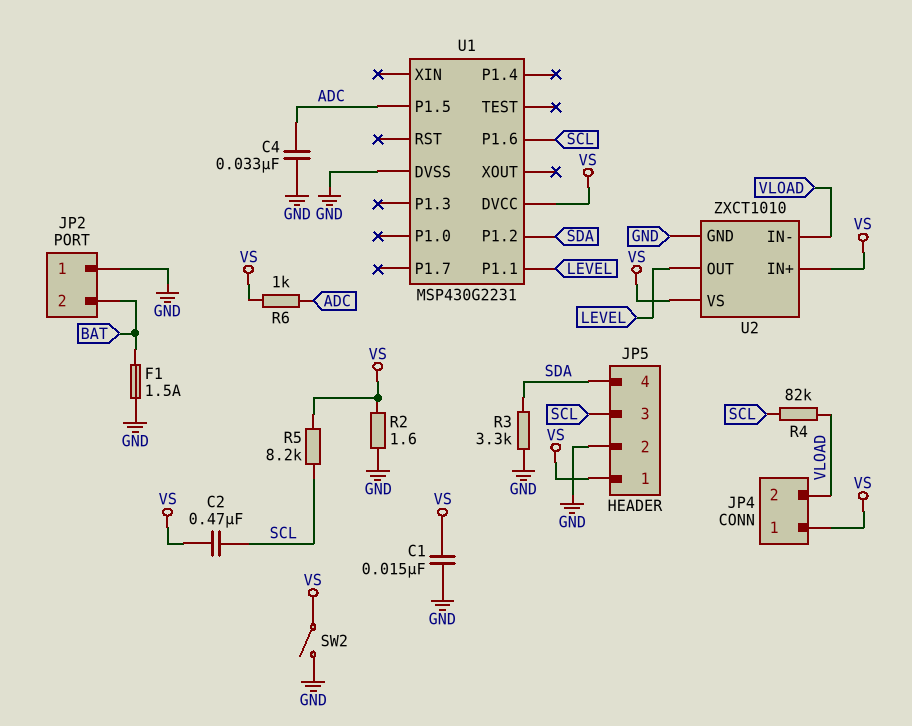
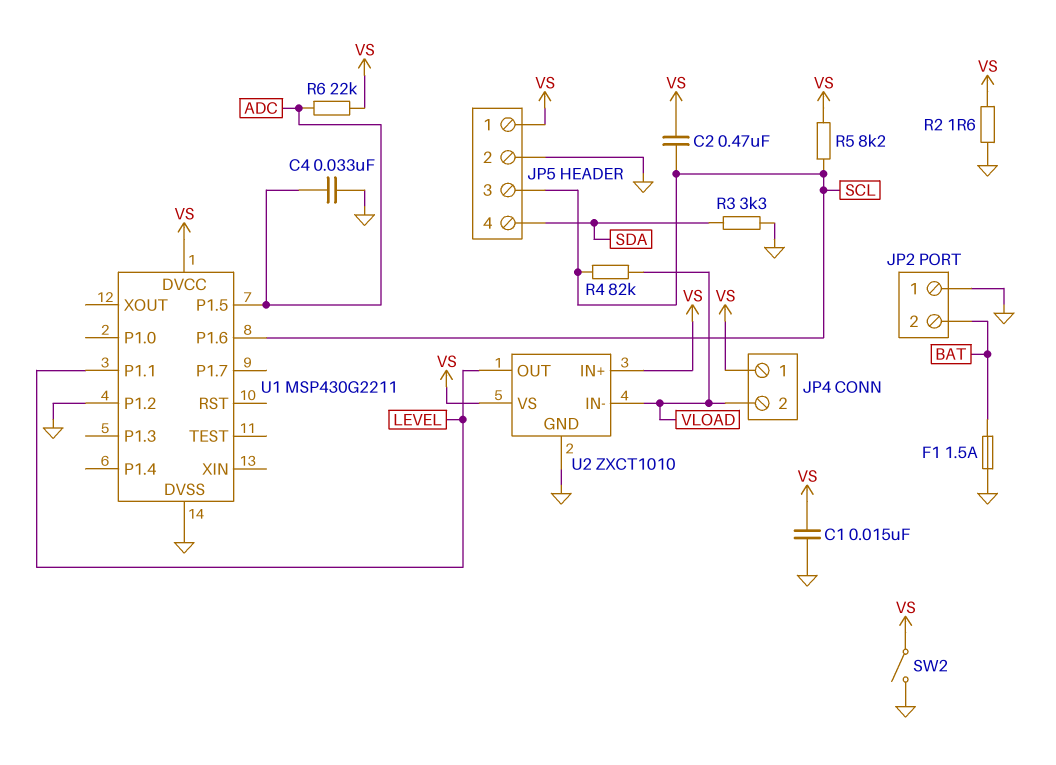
R6: 1k (ADC, VS) -> 22k (ADC, VS)
U1: MSP430G2231 -> MSP430G2211
U1 pin P1.2: SDA -> GND

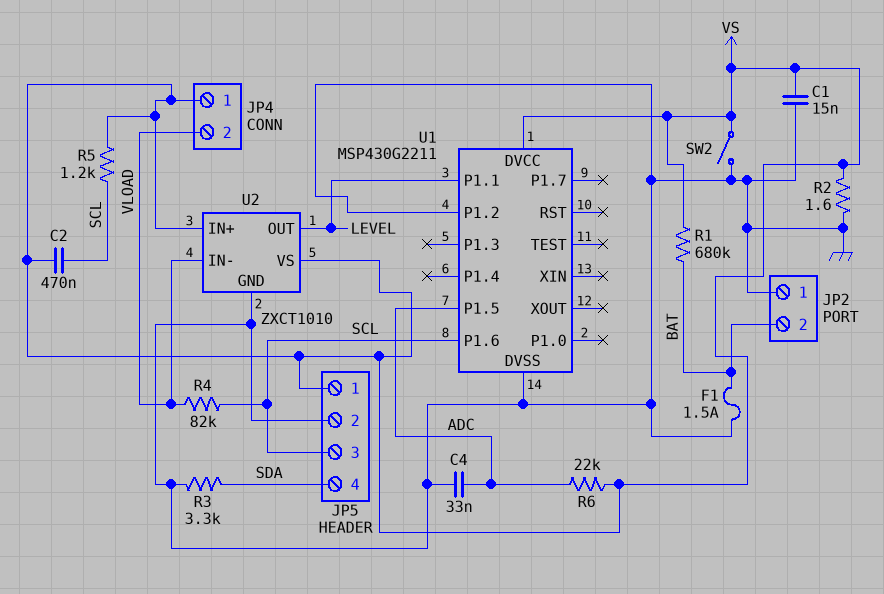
R1: none -> 680k (BAT, VS)
R5: 8.2k (SCL, VS) -> 1.2k (SCL, VS)

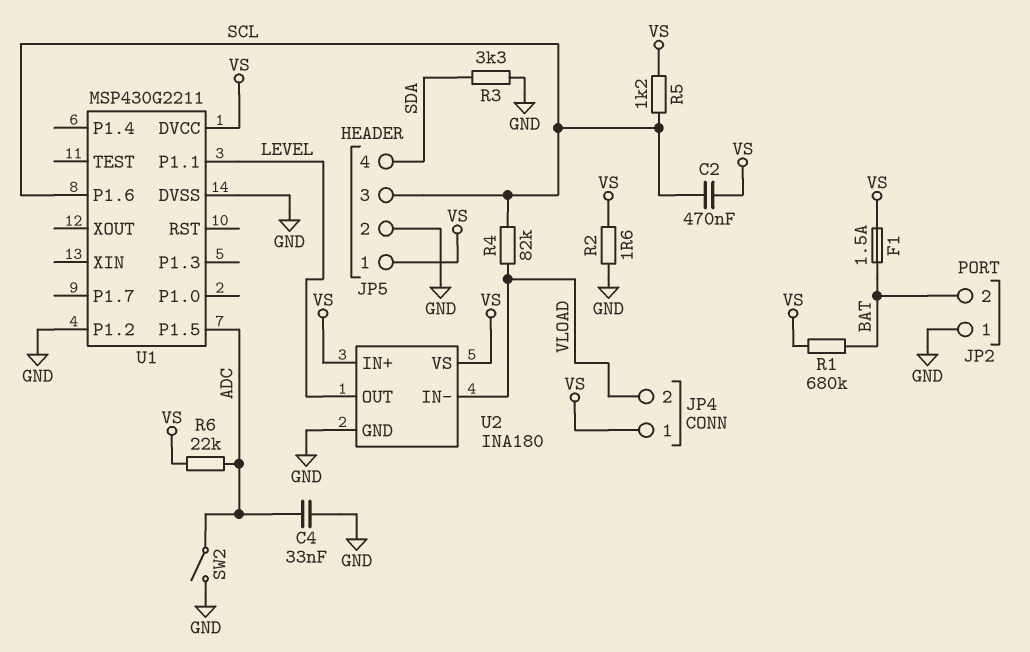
C1: 15nF (GND, VS) -> none
F1: 1.5A (BAT, GND) -> 1.5A (BAT, VS)
SW2: switch (GND, VS) -> switch (ADC, GND)
U2: ZXCT1010 -> INA180

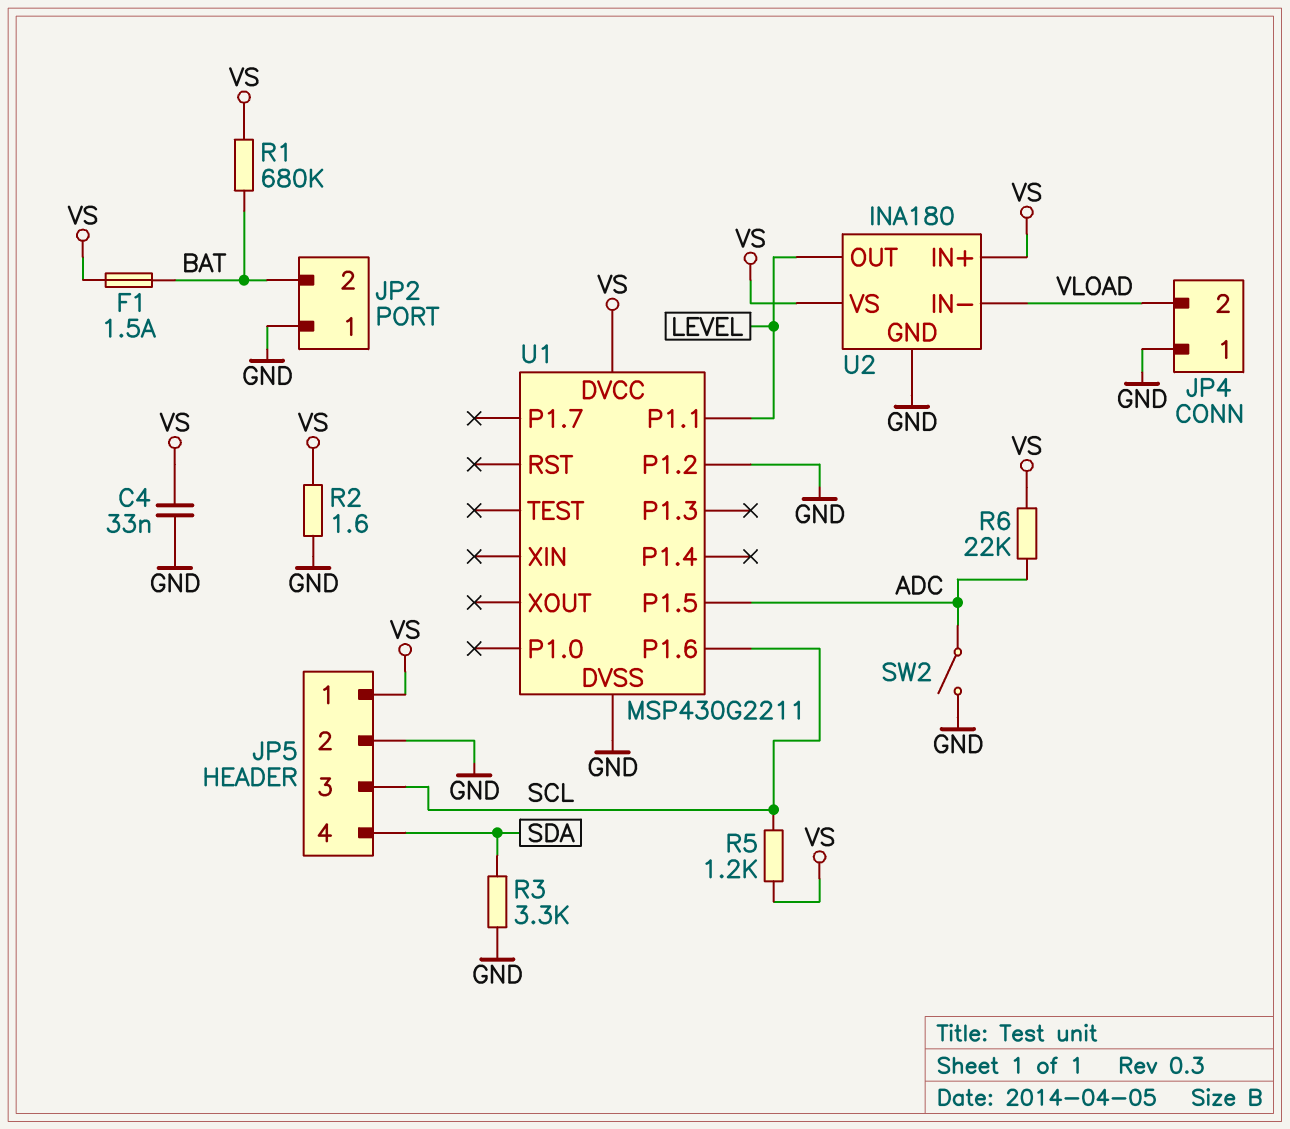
C2: 470nF (SCL, VS) -> none
C4: 33nF (ADC, GND) -> 33nF (GND, VS)
JP4 pin 1: VS -> GND
R4: 82k (SCL, VLOAD) -> none

